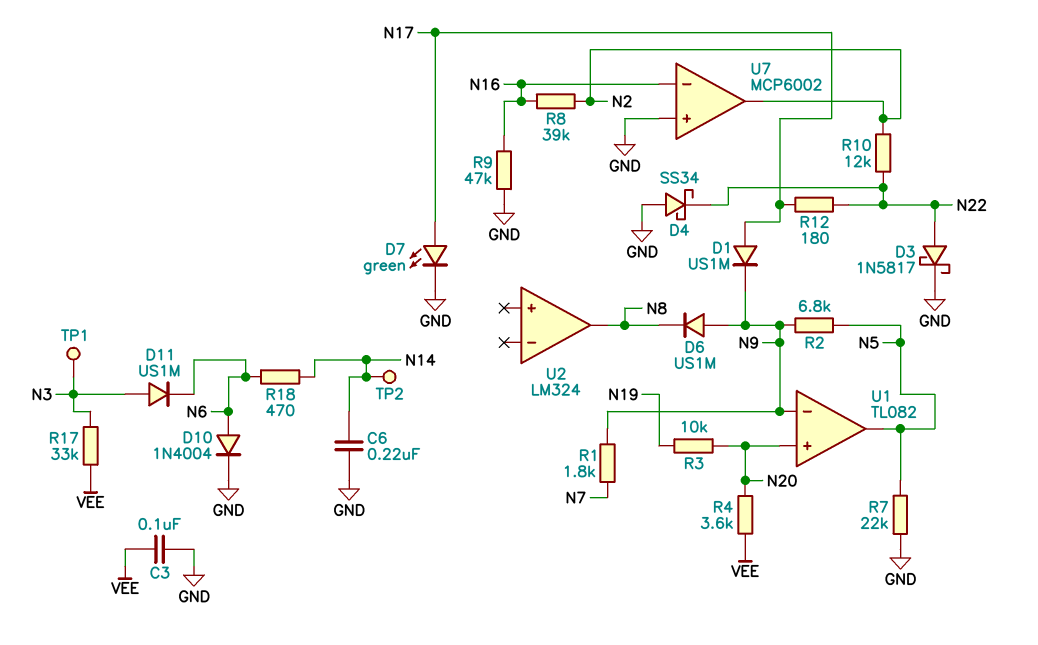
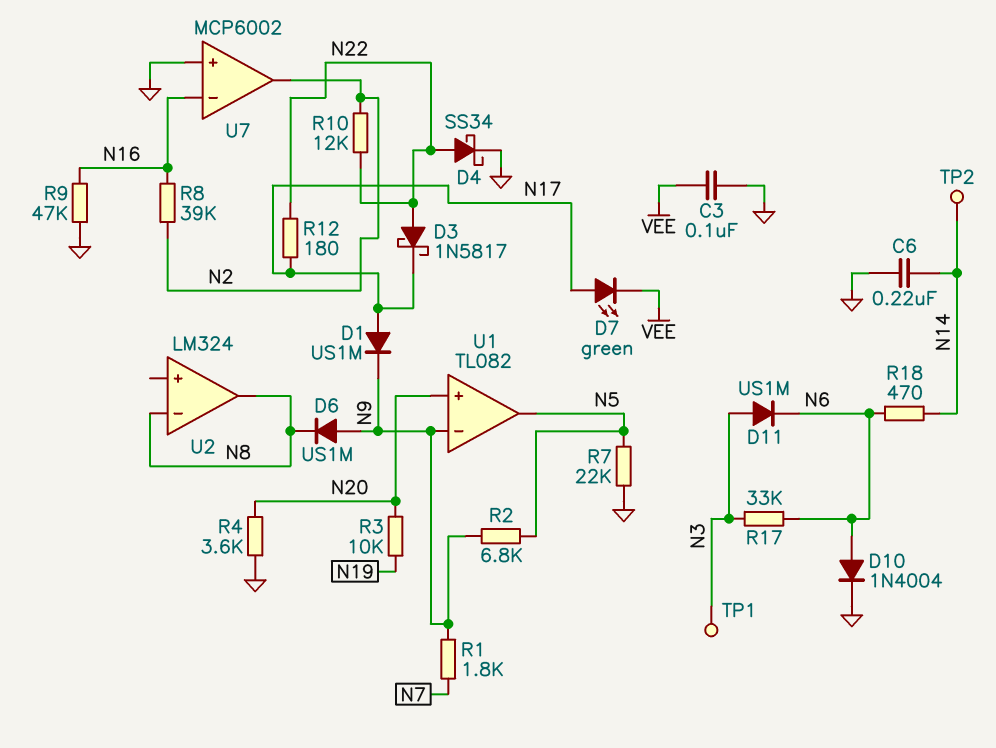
D3: schottky 1N5817 (A N22, K GND) -> schottky 1N5817 (A N22, K N17)
D4: schottky SS34 (A GND, K N22) -> schottky SS34 (A N22, K GND)
D7: LED green (A N17, K GND) -> LED green (A N17, K VEE)
R4: 3.6k (N20, VEE) -> 3.6k (GND, N20)
R17: 33k (N3, VEE) -> 33k (N3, N6)
U2 pin in-: none -> N8

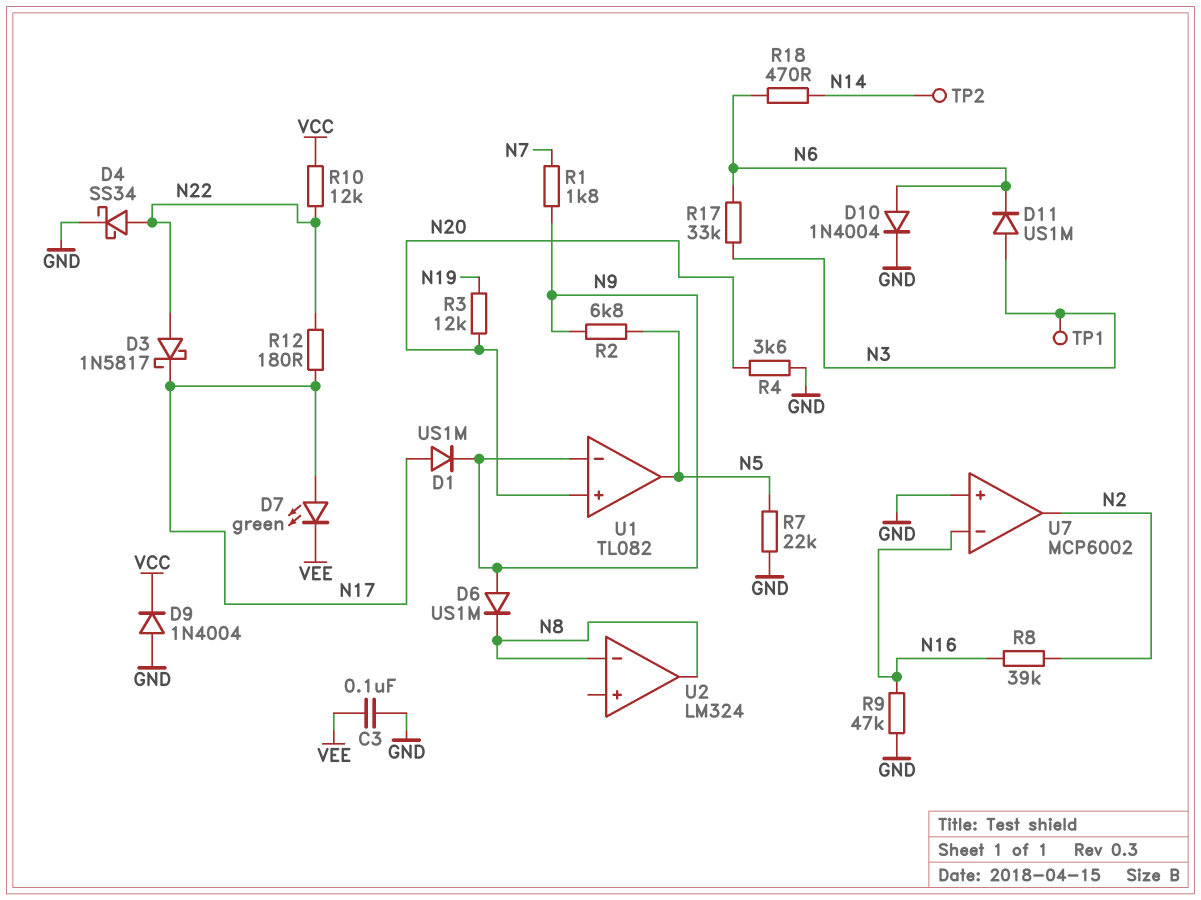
C6: 220nF (GND, N14) -> none
D9: none -> diode 1N4004 (A GND, K VCC)
R3: 10k (N19, N20) -> 12k (N19, N20)
R10: 12k (N2, N22) -> 12k (N22, VCC)

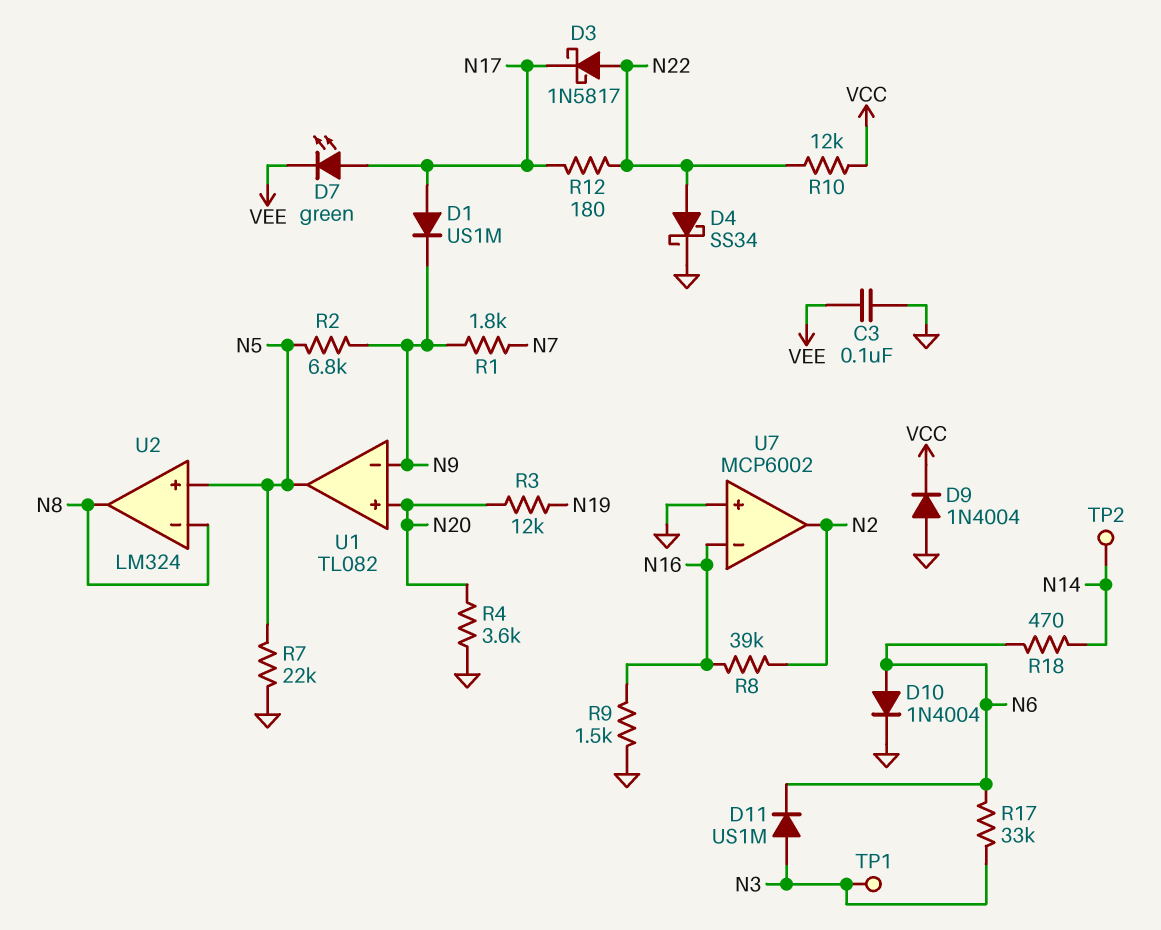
D6: diode US1M (A N9, K N8) -> none
R9: 47k (GND, N16) -> 1.5k (GND, N16)
U2 pin in+: none -> N5

